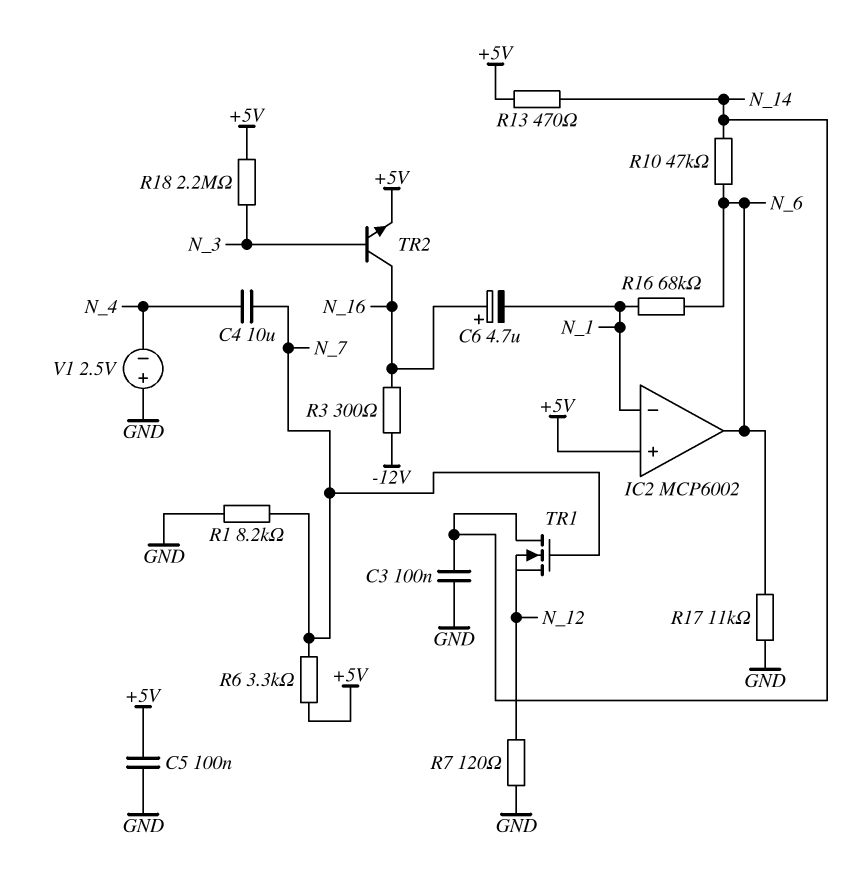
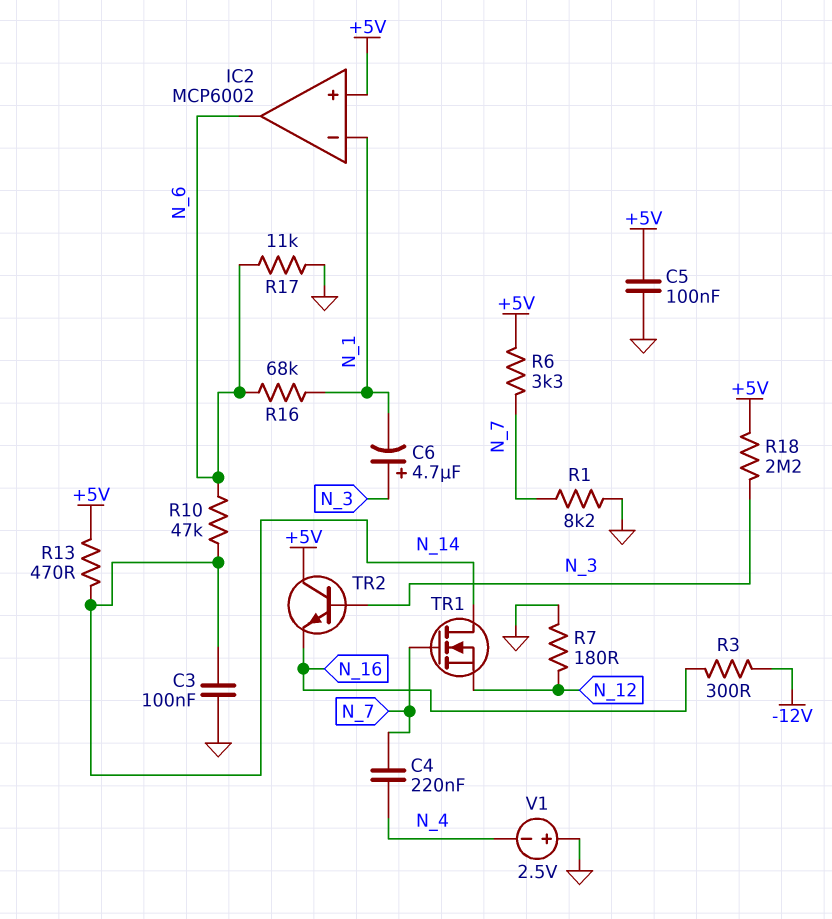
C4: 10uF (N_4, N_7) -> 220nF (N_4, N_7)
C6: 4.7uF (plus N_16, minus N_1) -> 4.7uF (plus N_3, minus N_1)
R7: 120 (GND, N_12) -> 180 (GND, N_12)
TR2: NPN (B N_3, C N_16, E +5V) -> NPN (B N_3, C +5V, E N_16)

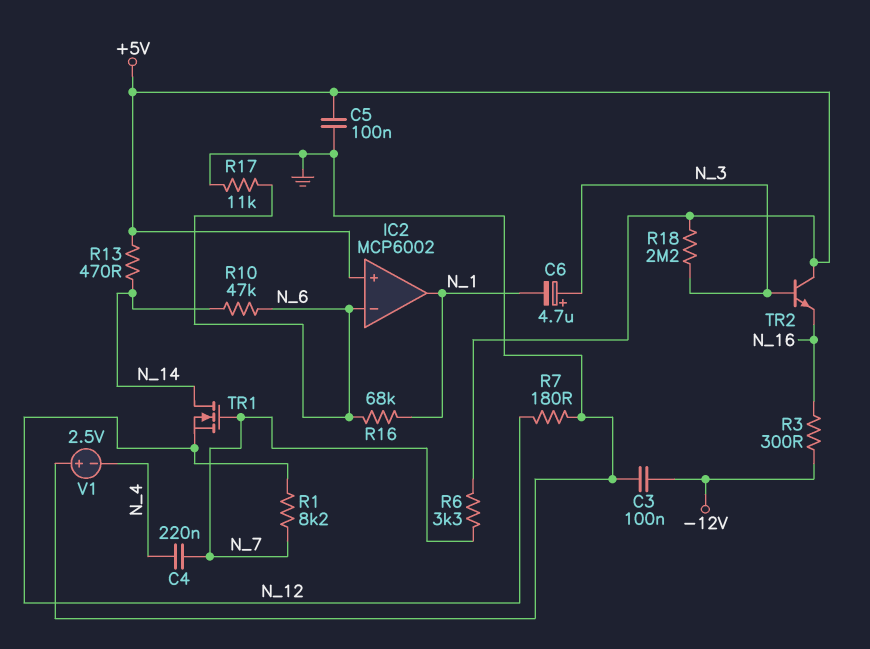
C3: 100nF (GND, N_14) -> 100nF (-12V, GND)
IC2 pin in-: N_1 -> N_6
IC2 pin out: N_6 -> N_1
R1: 8.2k (GND, N_7) -> 8.2k (N_7, N_12)

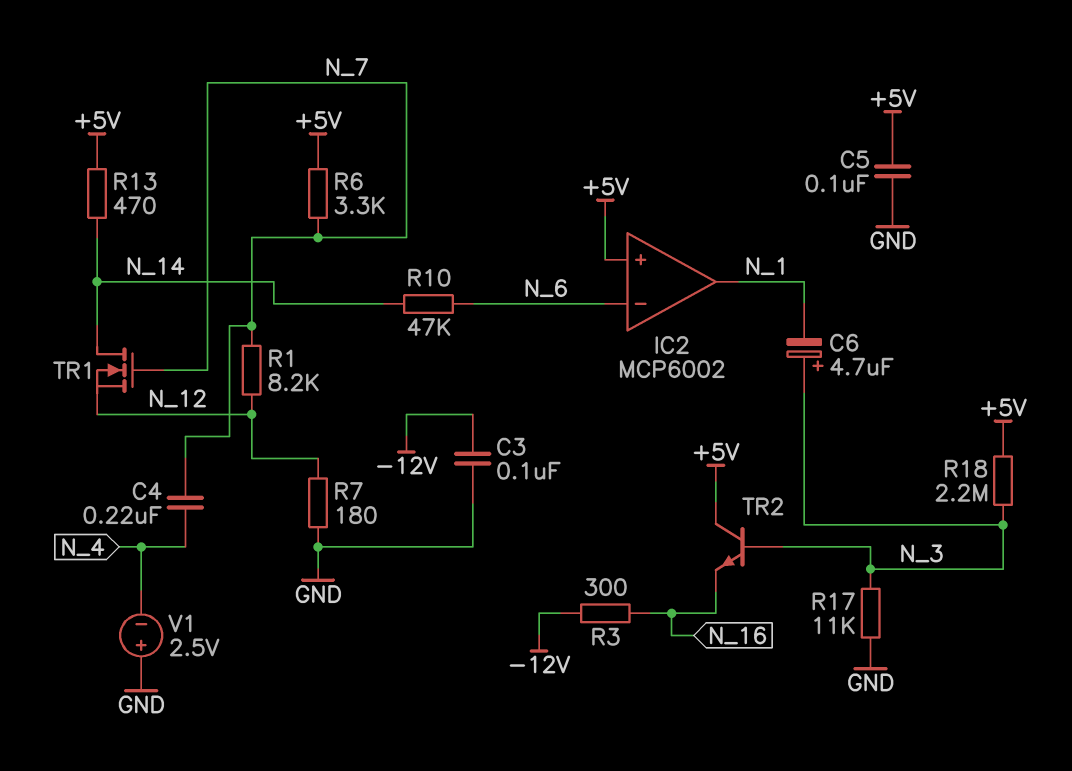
R16: 68k (N_1, N_6) -> none
R17: 11k (GND, N_6) -> 11k (GND, N_3)

